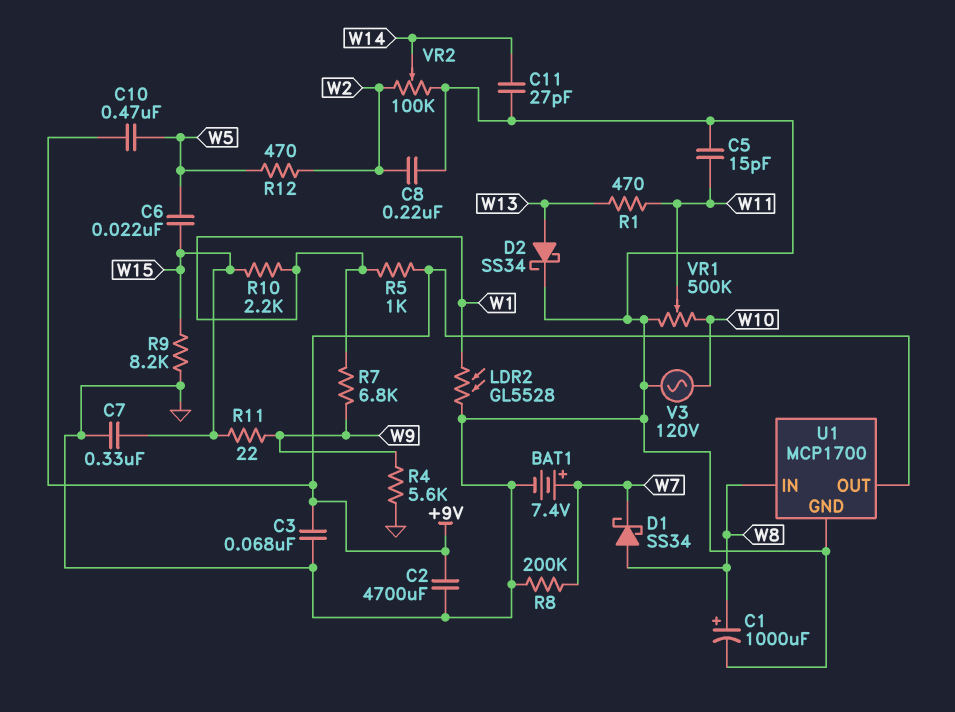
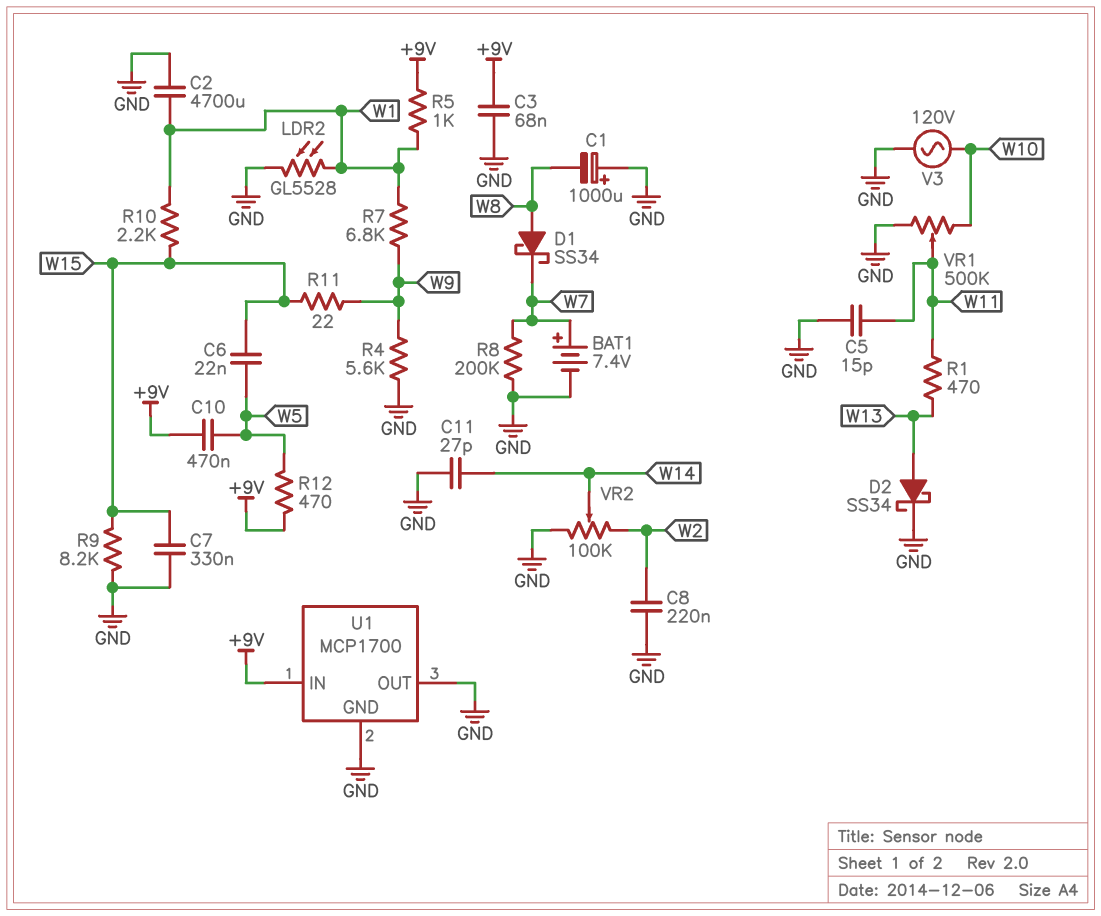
C1: 1000uF (plus W8, minus GND) -> 1000uF (plus GND, minus W8)
C2: 4700uF (+9V, GND) -> 4700uF (GND, W1)
R12: 470 (W2, W5) -> 470 (+9V, W5)
U1 pin IN: W8 -> +9V
U1 pin OUT: +9V -> GND

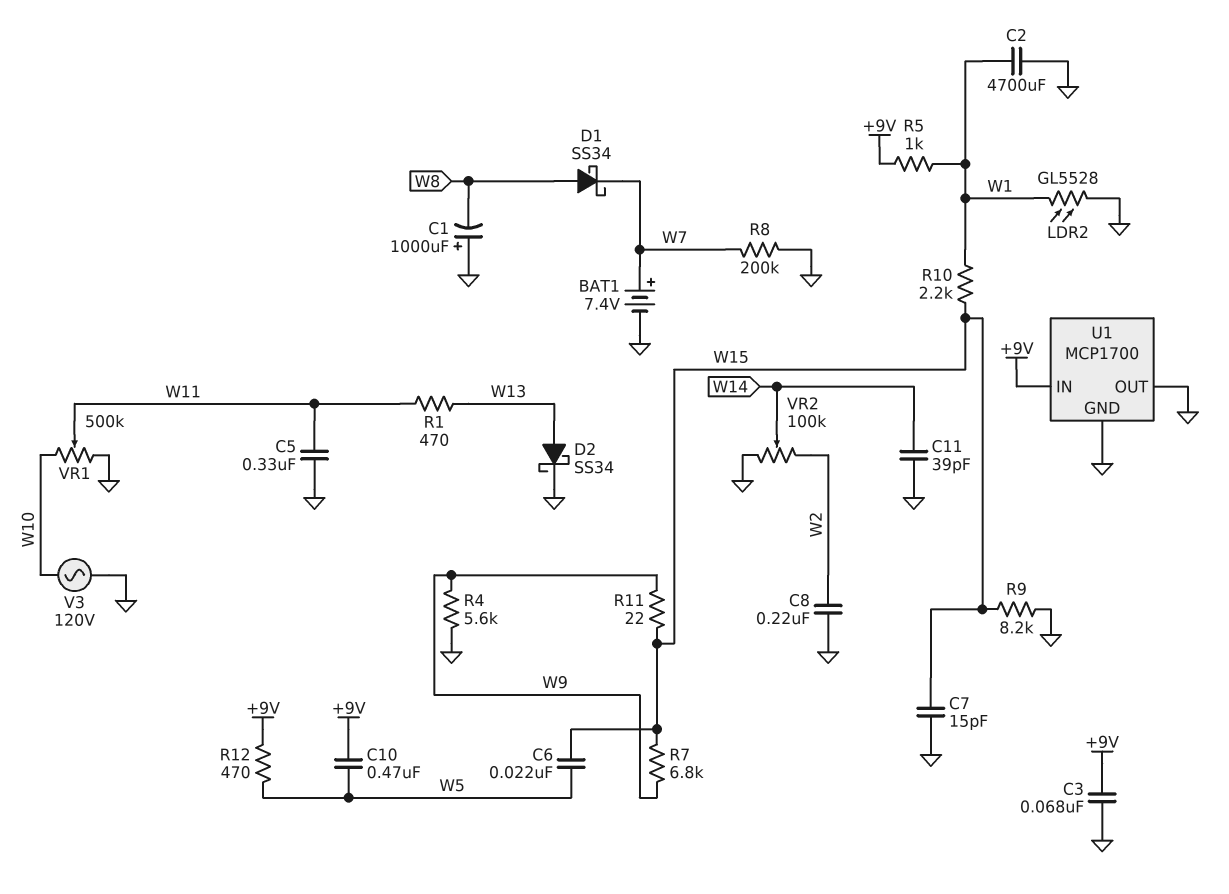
C5: 15pF (GND, W11) -> 330nF (GND, W11)
C7: 330nF (GND, W15) -> 15pF (GND, W15)
C11: 27pF (GND, W14) -> 39pF (GND, W14)
R7: 6.8k (W1, W9) -> 6.8k (W9, W15)

